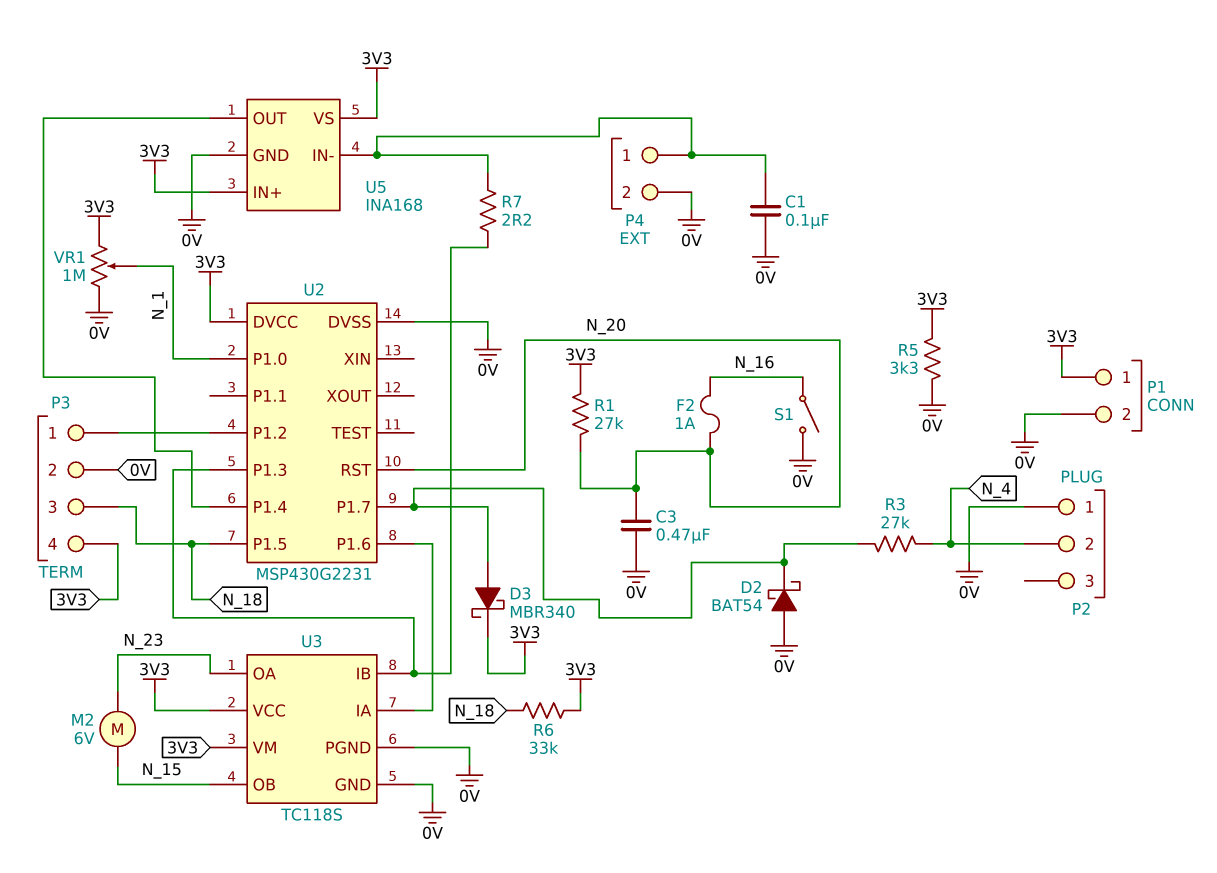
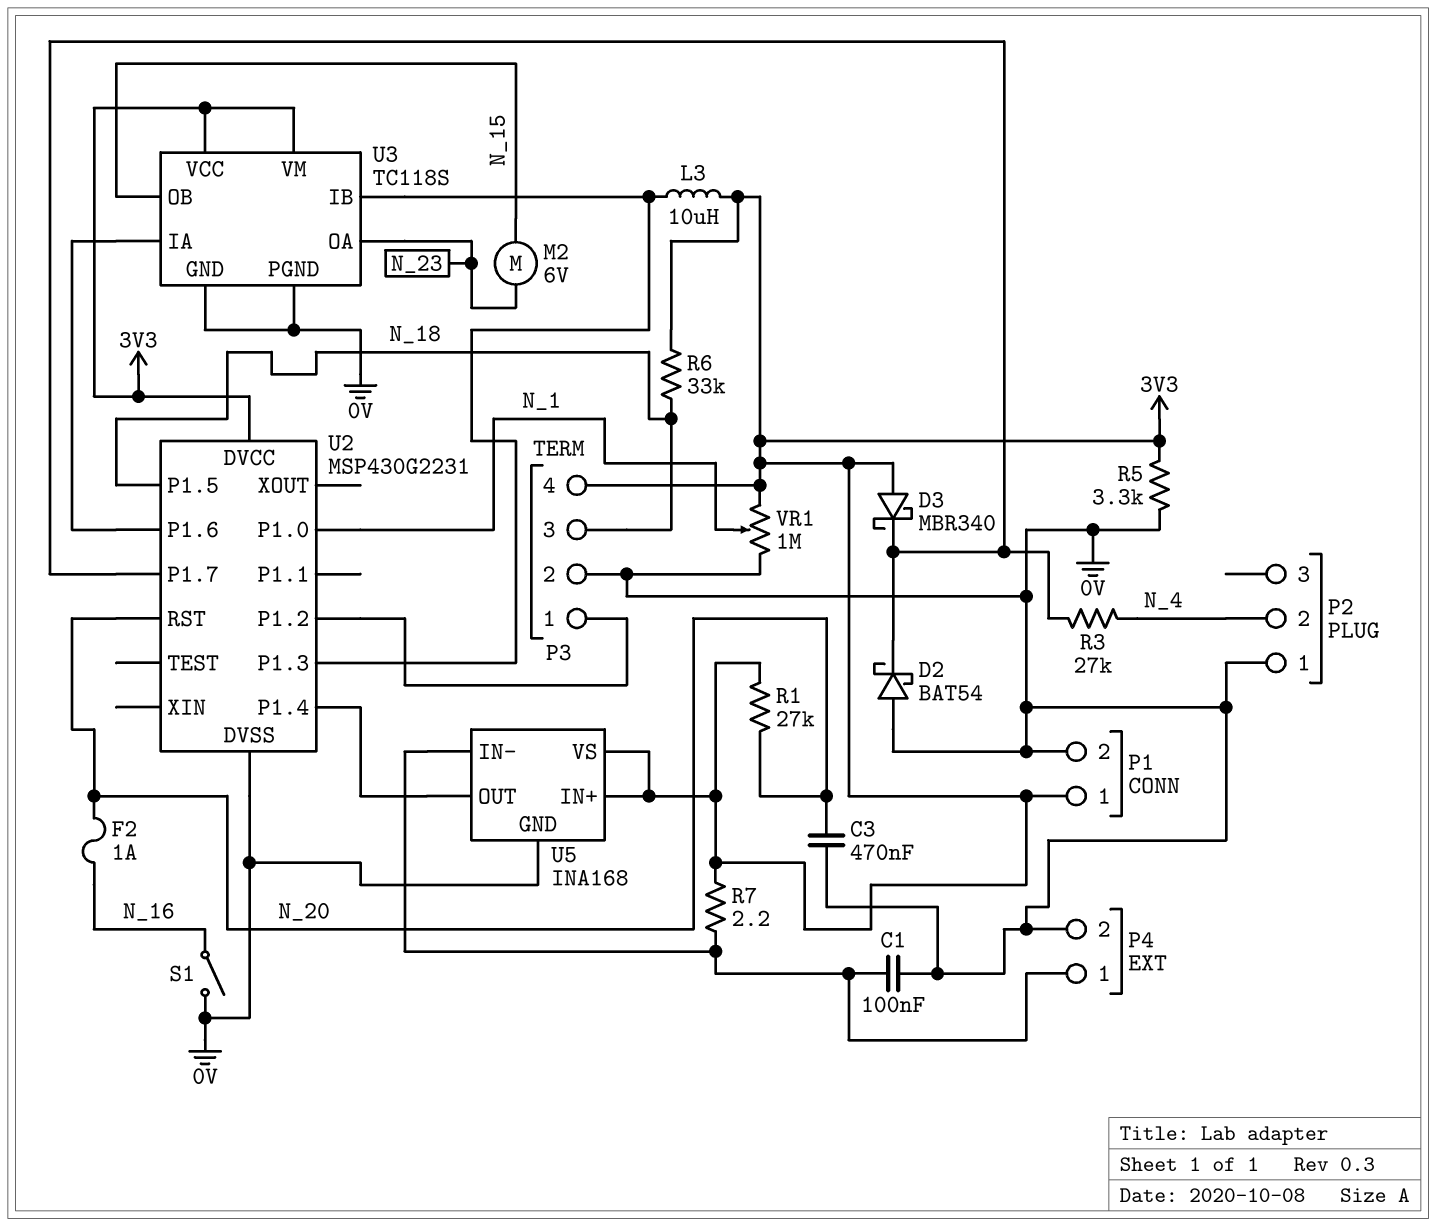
D3: schottky MBR340 (A U2/P1.7, K 3V3) -> schottky MBR340 (A 3V3, K U2/P1.7)
L3: none -> 10uH (3V3, U2/P1.3)
R7: 2.2 (P4/1, U2/P1.3) -> 2.2 (3V3, P4/1)

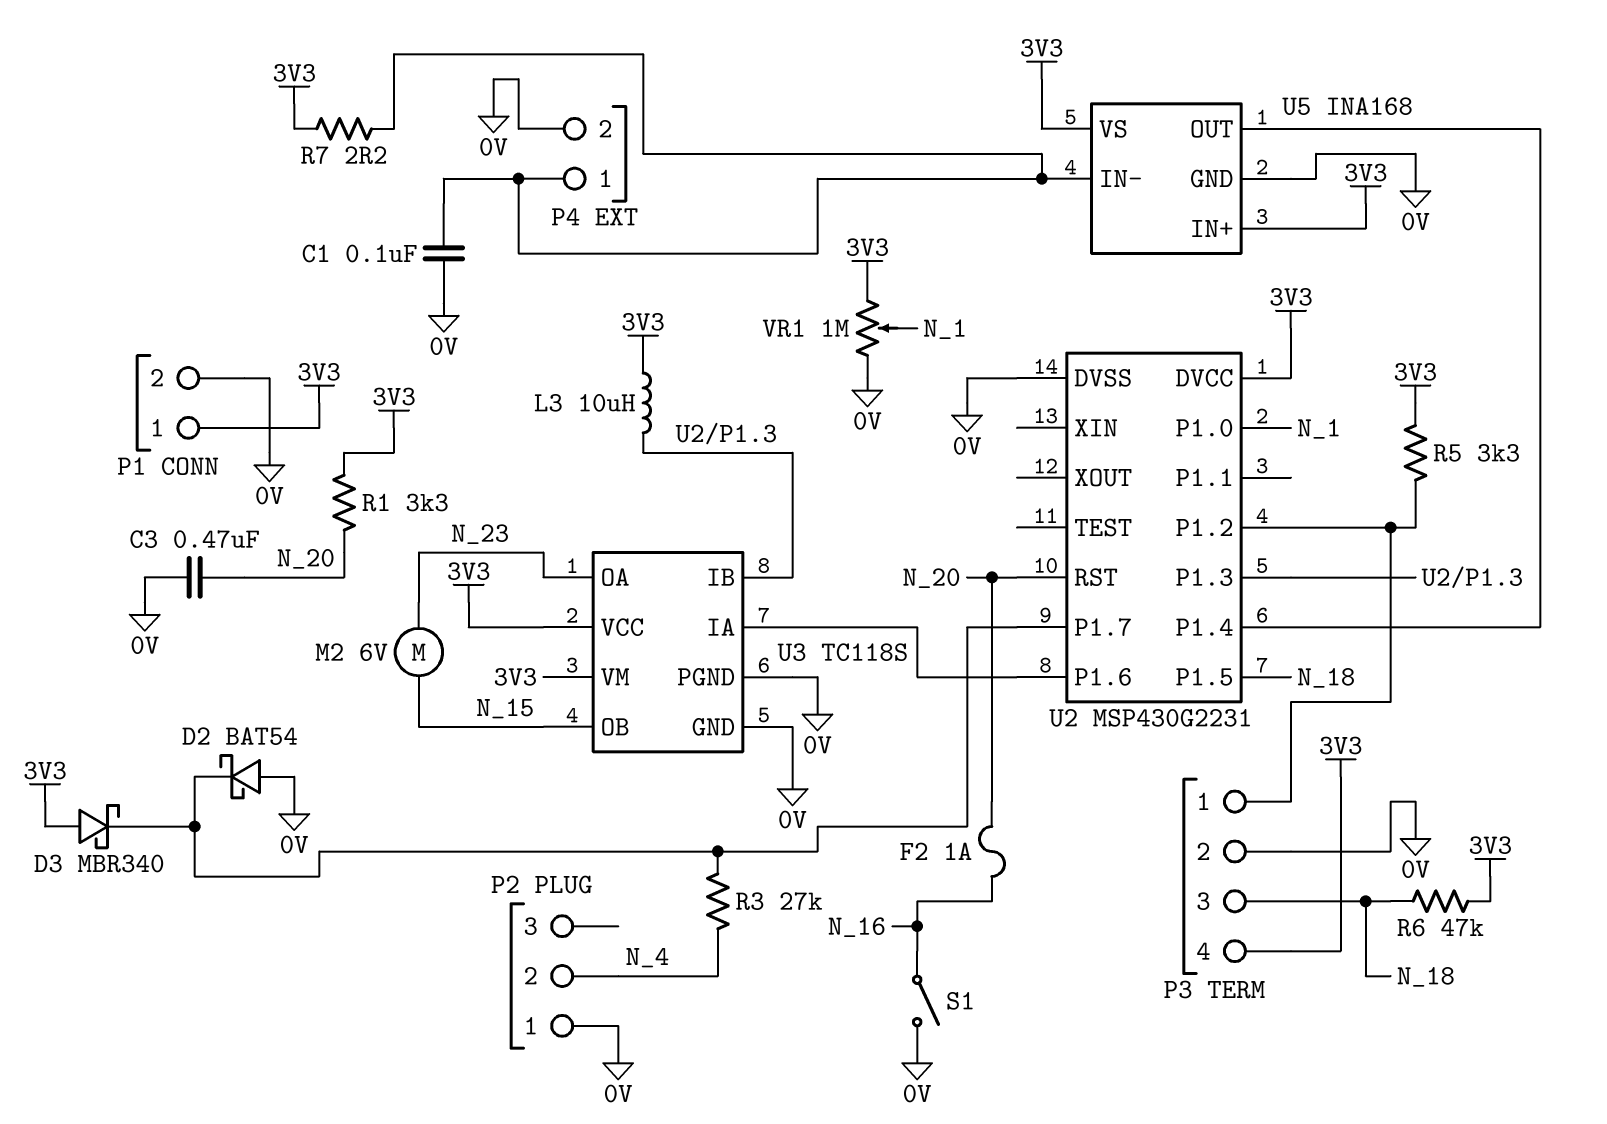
R1: 27k (3V3, N_20) -> 3.3k (3V3, N_20)
R5: 3.3k (0V, 3V3) -> 3.3k (3V3, P3/1)
R6: 33k (3V3, N_18) -> 47k (3V3, N_18)

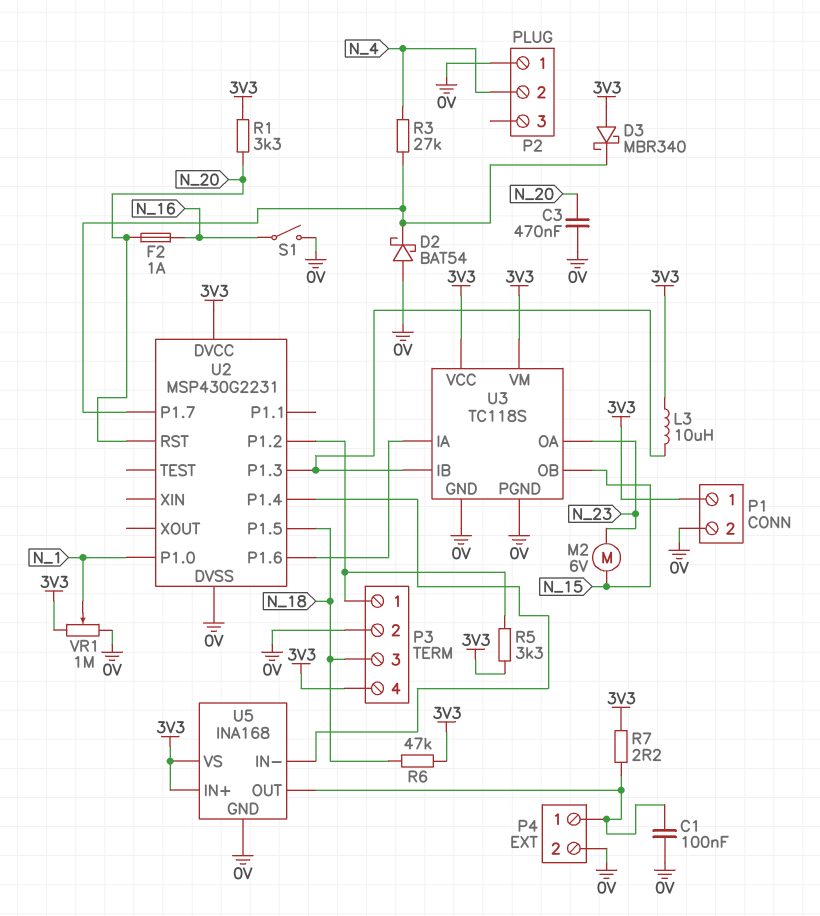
U5 pin IN-: P4/1 -> U2/P1.4
U5 pin OUT: U2/P1.4 -> P4/1

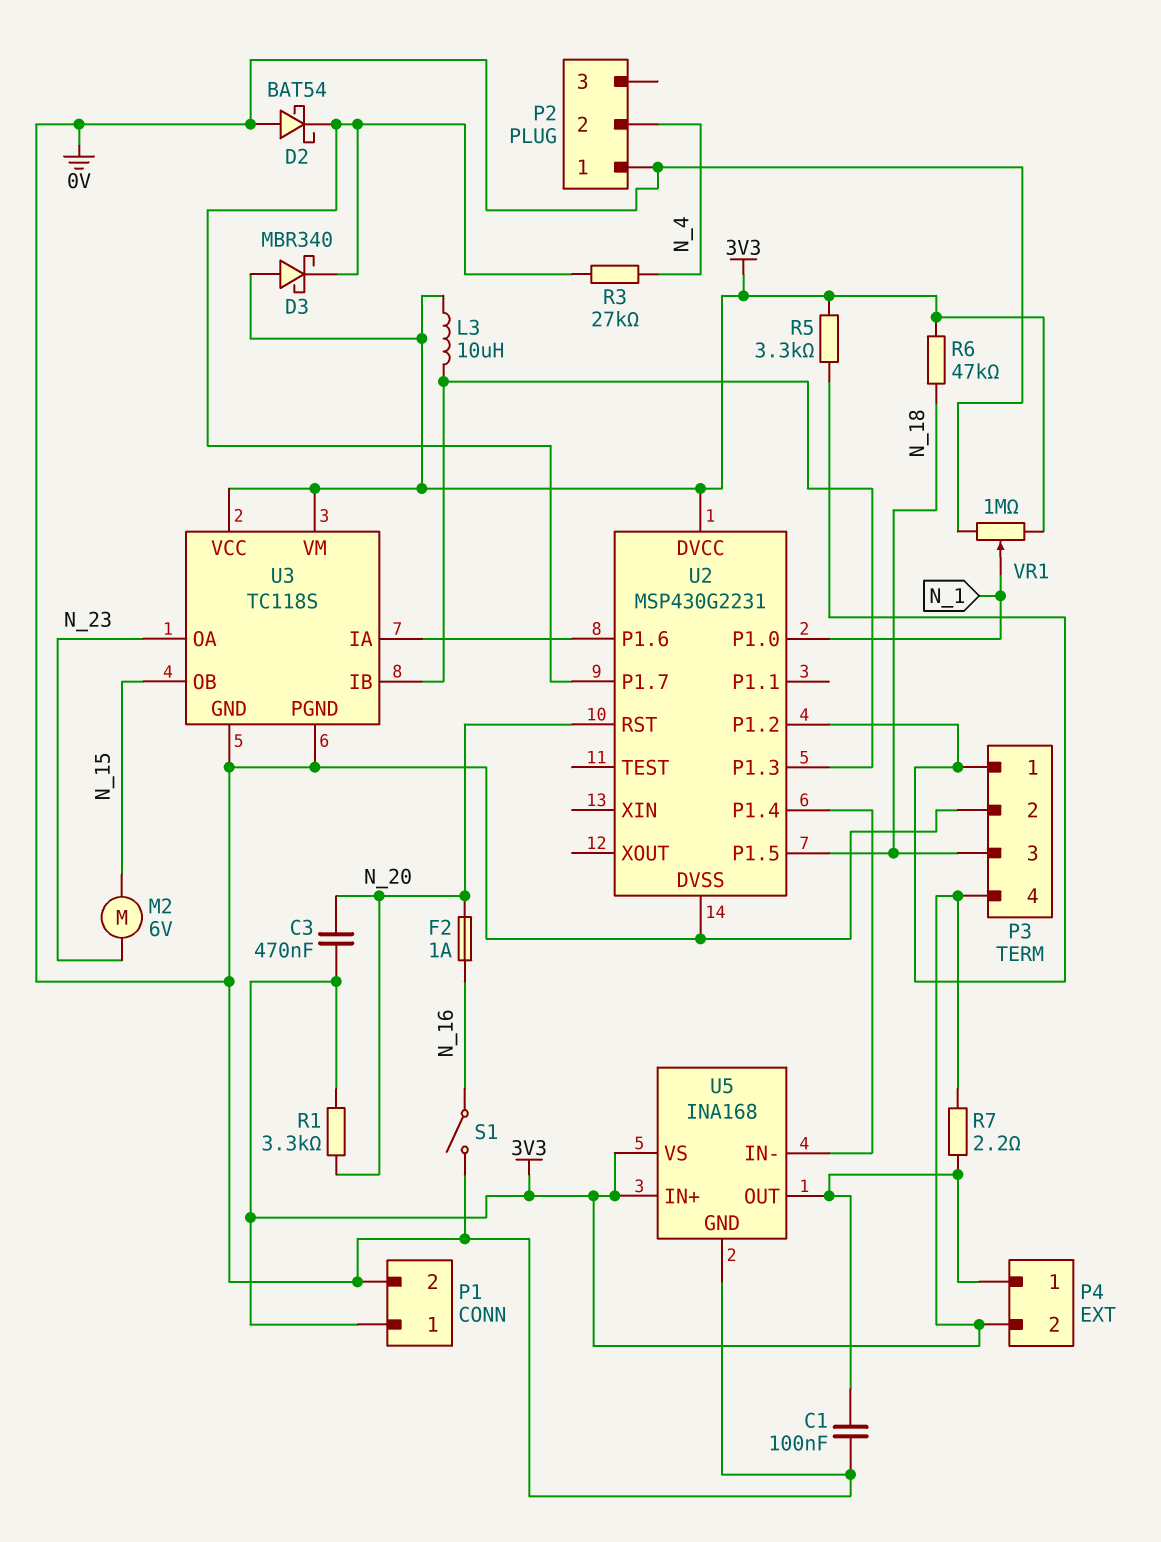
C3: 470nF (0V, N_20) -> 470nF (3V3, N_20)
P4 pin 2: 0V -> 3V3

